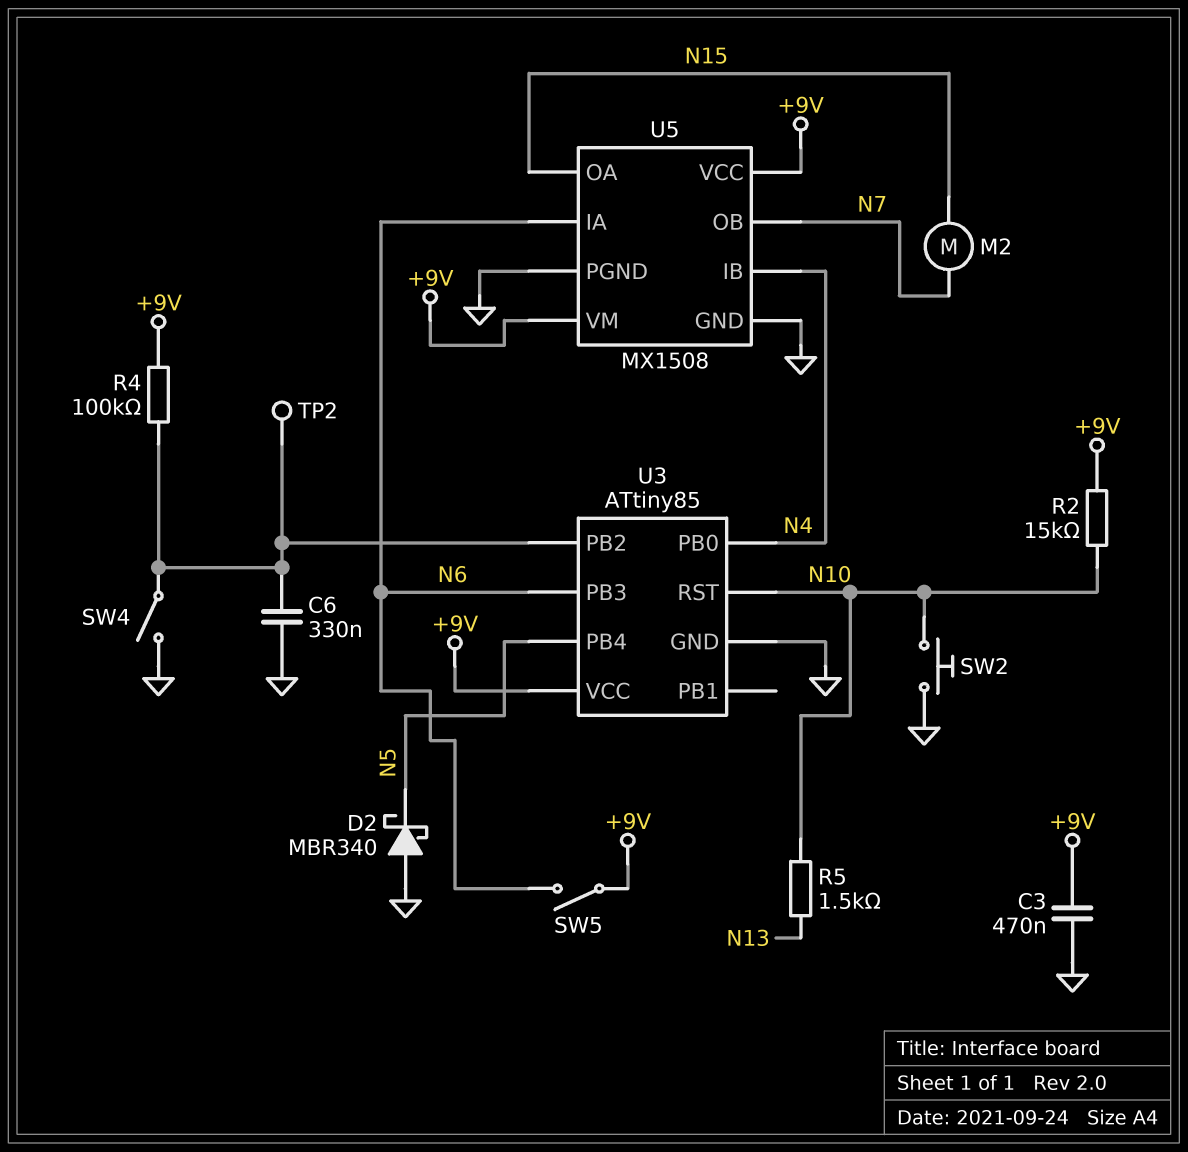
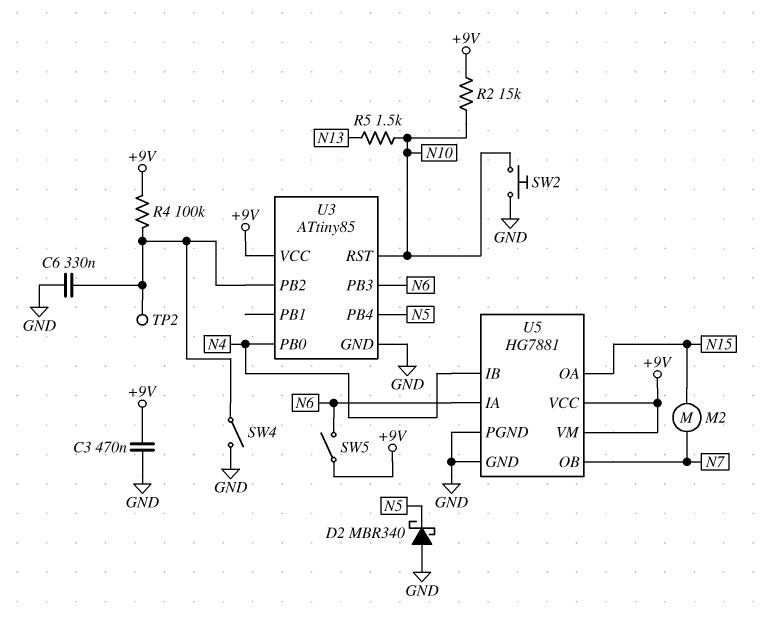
U5: MX1508 -> HG7881

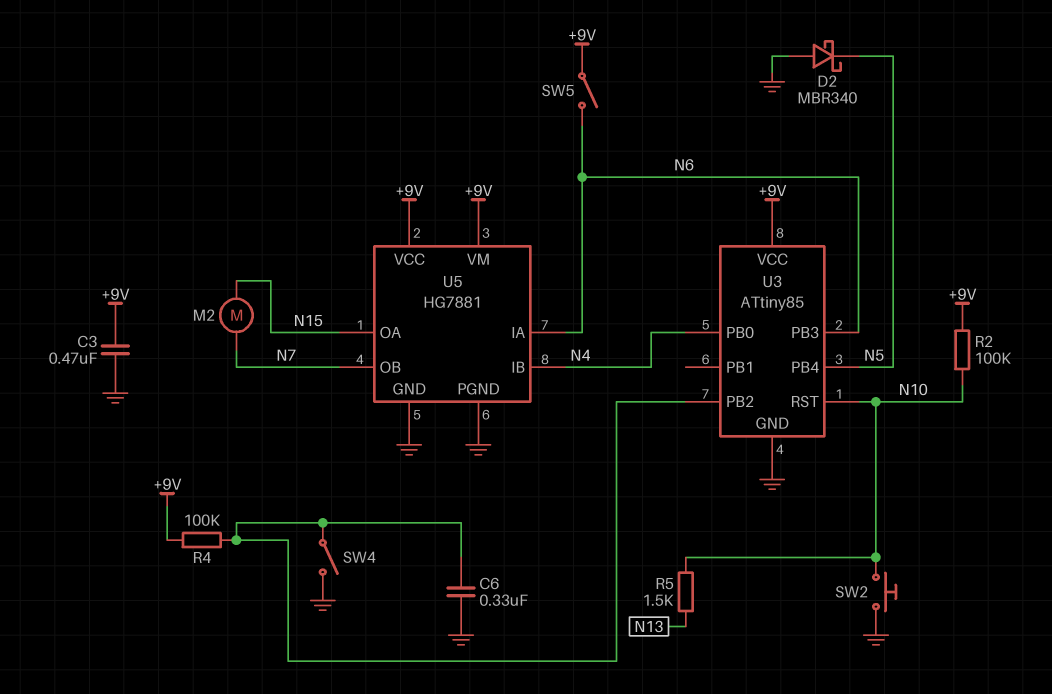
R2: 15k (+9V, N10) -> 100k (+9V, N10)
TP2: test point (U3/PB2) -> none

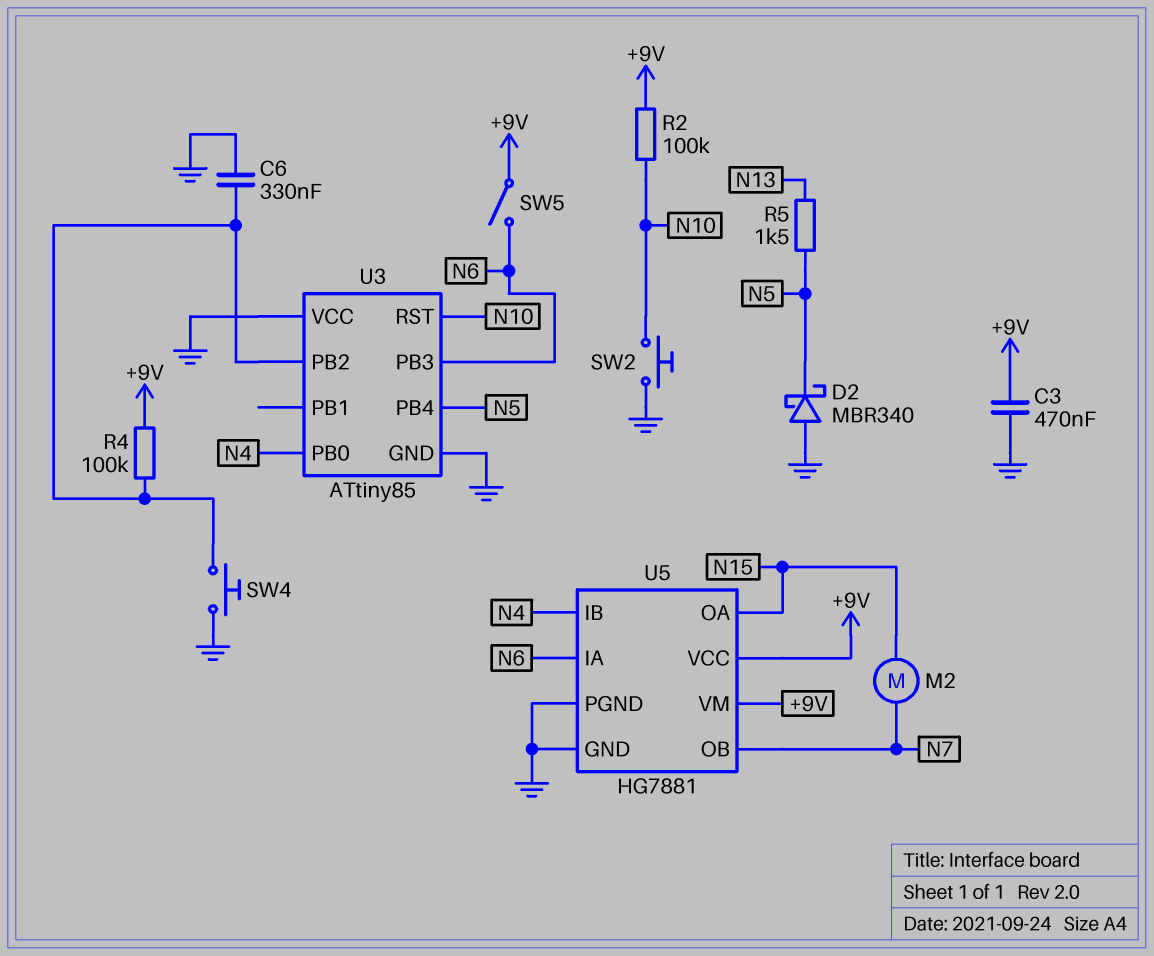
R5: 1.5k (N10, N13) -> 1.5k (N5, N13)
SW4: switch (GND, U3/PB2) -> button (GND, U3/PB2)
U3 pin VCC: +9V -> GND

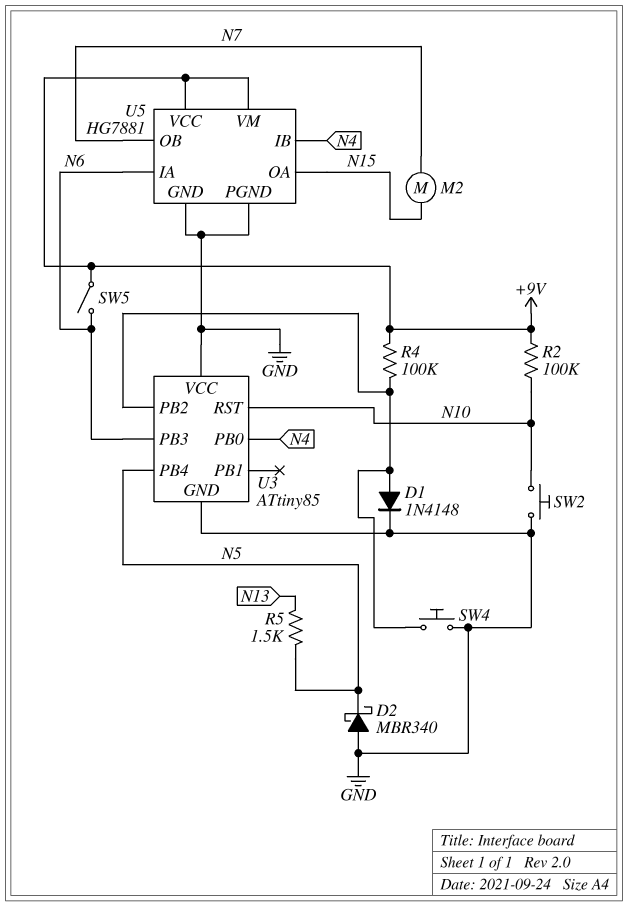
C3: 470nF (+9V, GND) -> none
C6: 330nF (GND, U3/PB2) -> none
D1: none -> diode 1N4148 (A U3/PB2, K GND)

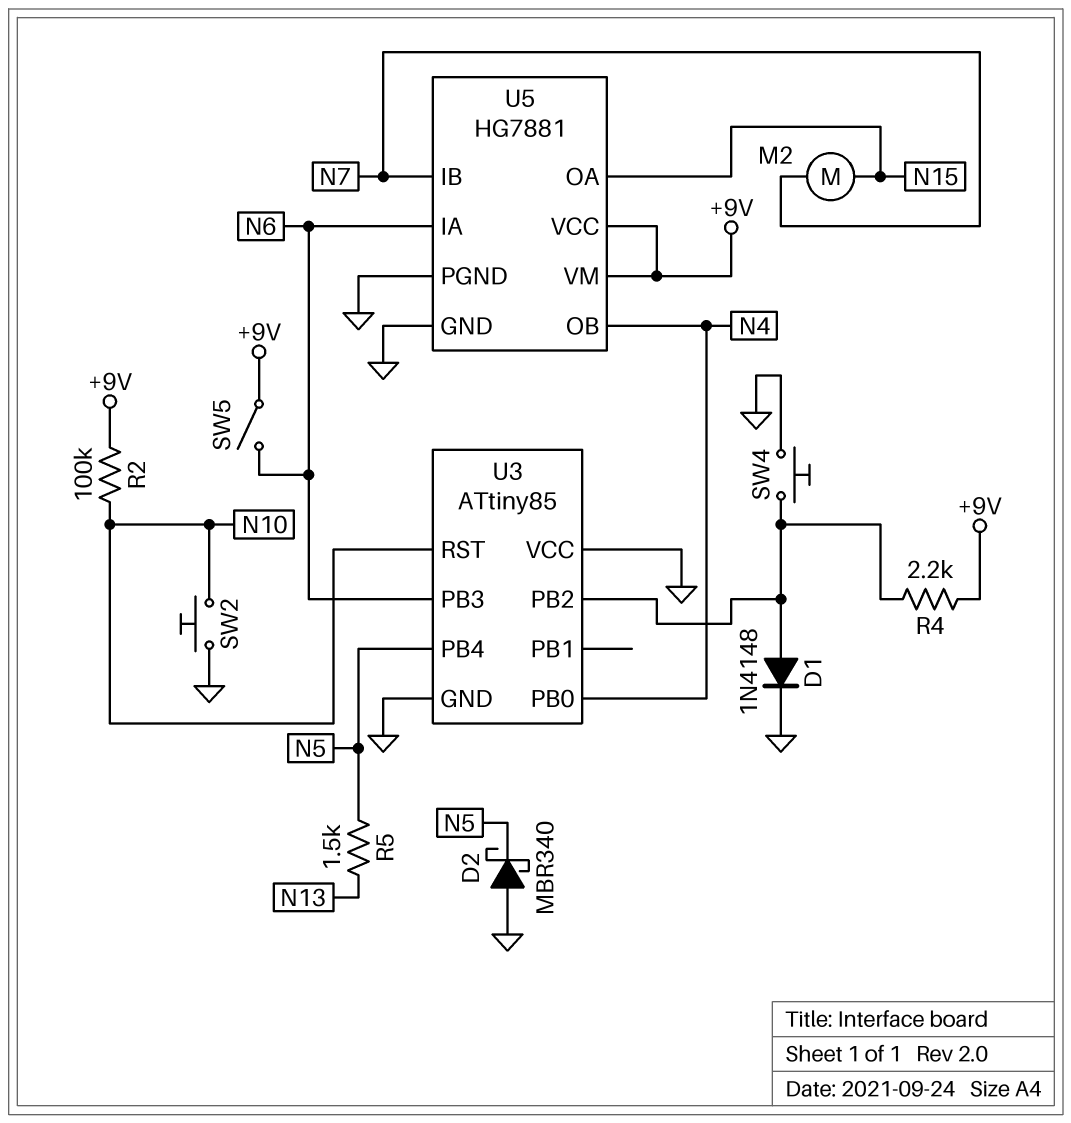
R4: 100k (+9V, U3/PB2) -> 2.2k (+9V, U3/PB2)
U5 pin IB: N4 -> N7
U5 pin OB: N7 -> N4

